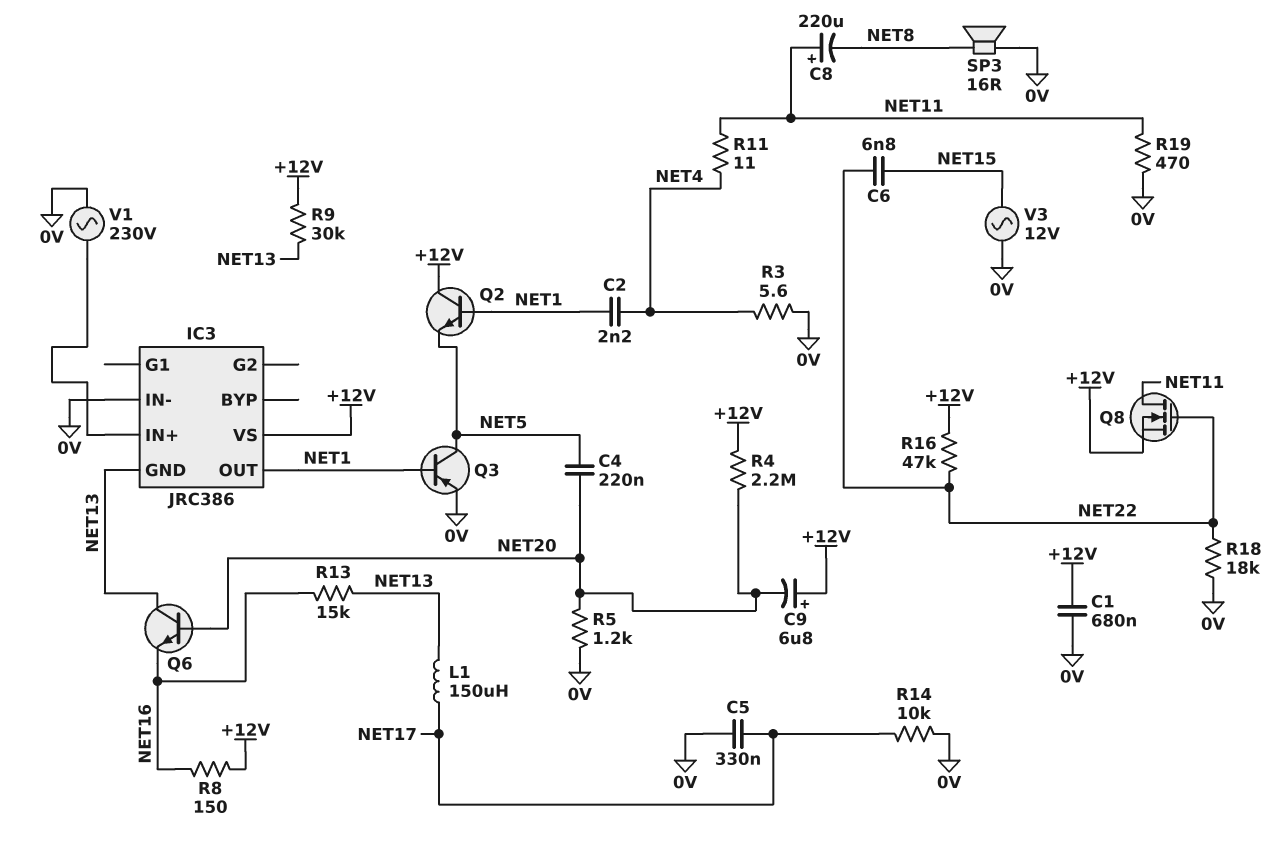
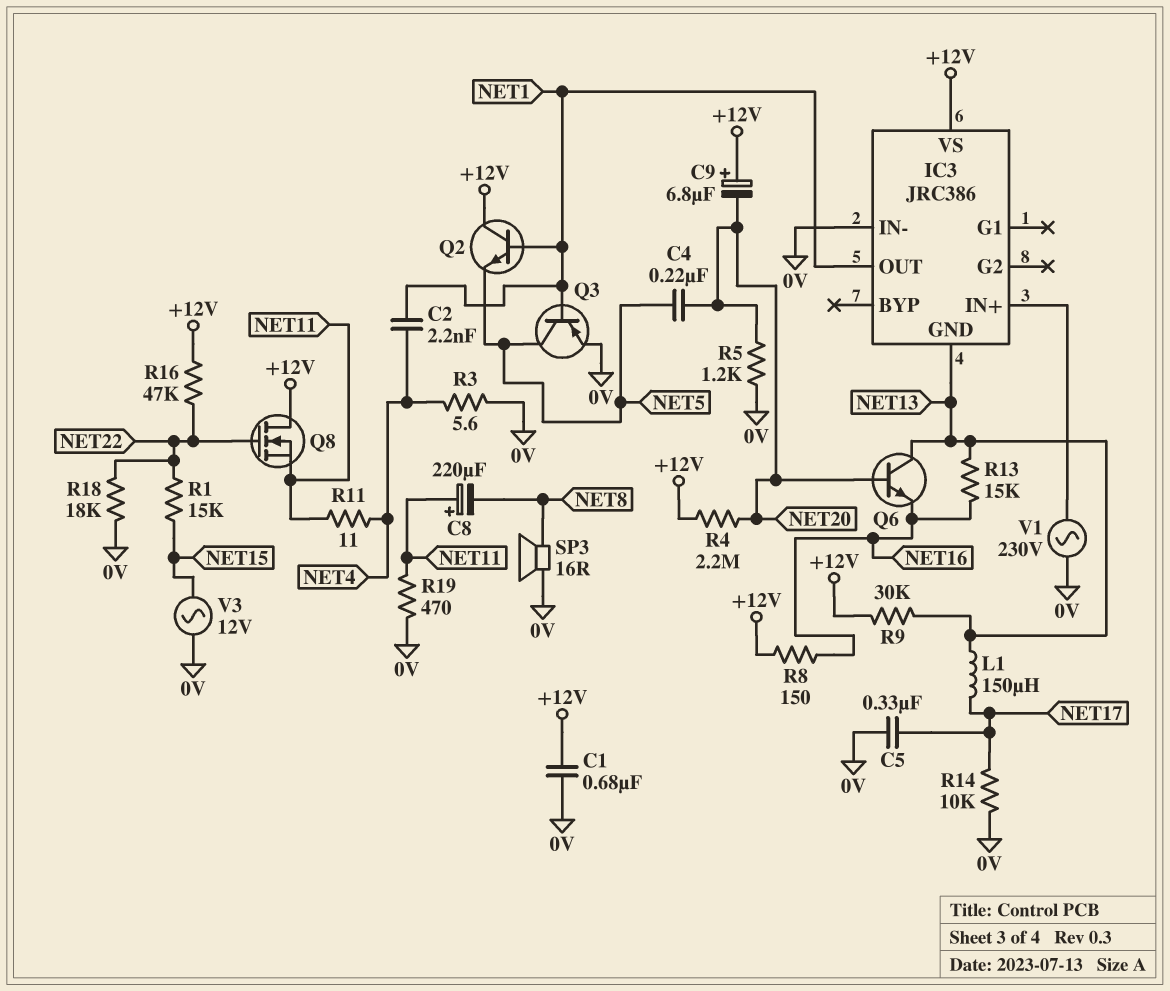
C6: 6.8nF (NET15, NET22) -> none
Q8: NMOS (G NET22, D NET11, S +12V) -> NMOS (G NET22, D +12V, S NET11)
R1: none -> 15k (NET15, NET22)

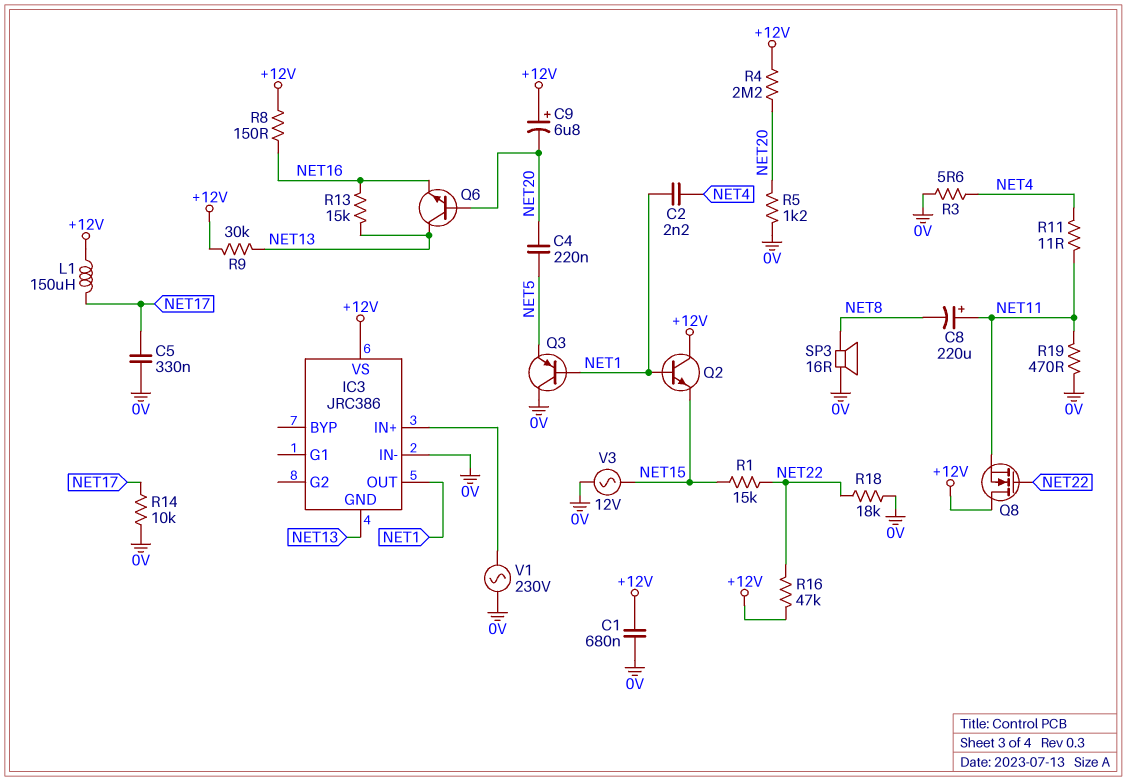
L1: 150uH (NET13, NET17) -> 150uH (+12V, NET17)
Q2: NPN (B NET1, C +12V, E NET5) -> NPN (B NET1, C +12V, E NET15)
Q3: PNP (B NET1, C NET5, E 0V) -> PNP (B NET1, C 0V, E NET5)

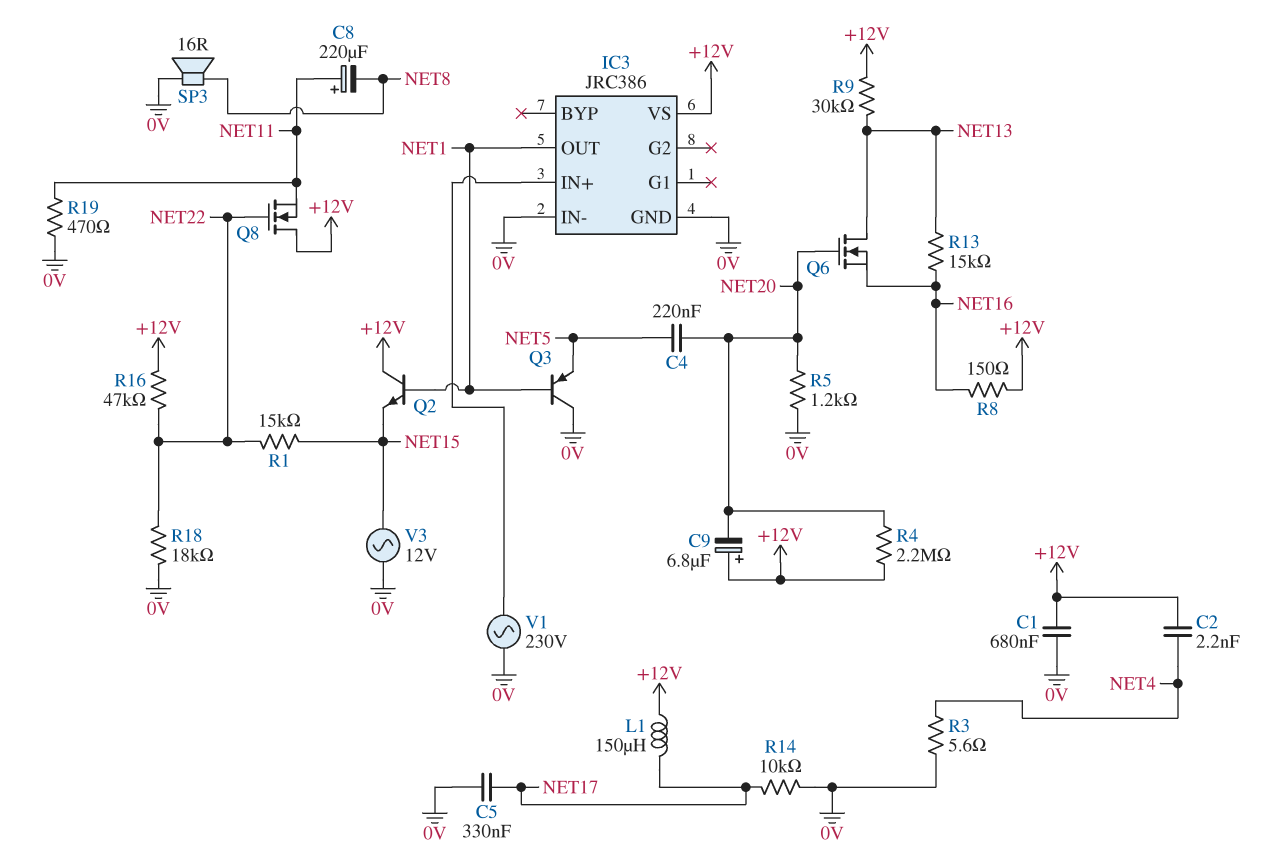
C2: 2.2nF (NET1, NET4) -> 2.2nF (+12V, NET4)
IC3 pin GND: NET13 -> 0V
Q6: NPN (B NET20, C NET13, E NET16) -> NMOS (G NET20, D NET13, S NET16)
R11: 11 (NET4, NET11) -> none

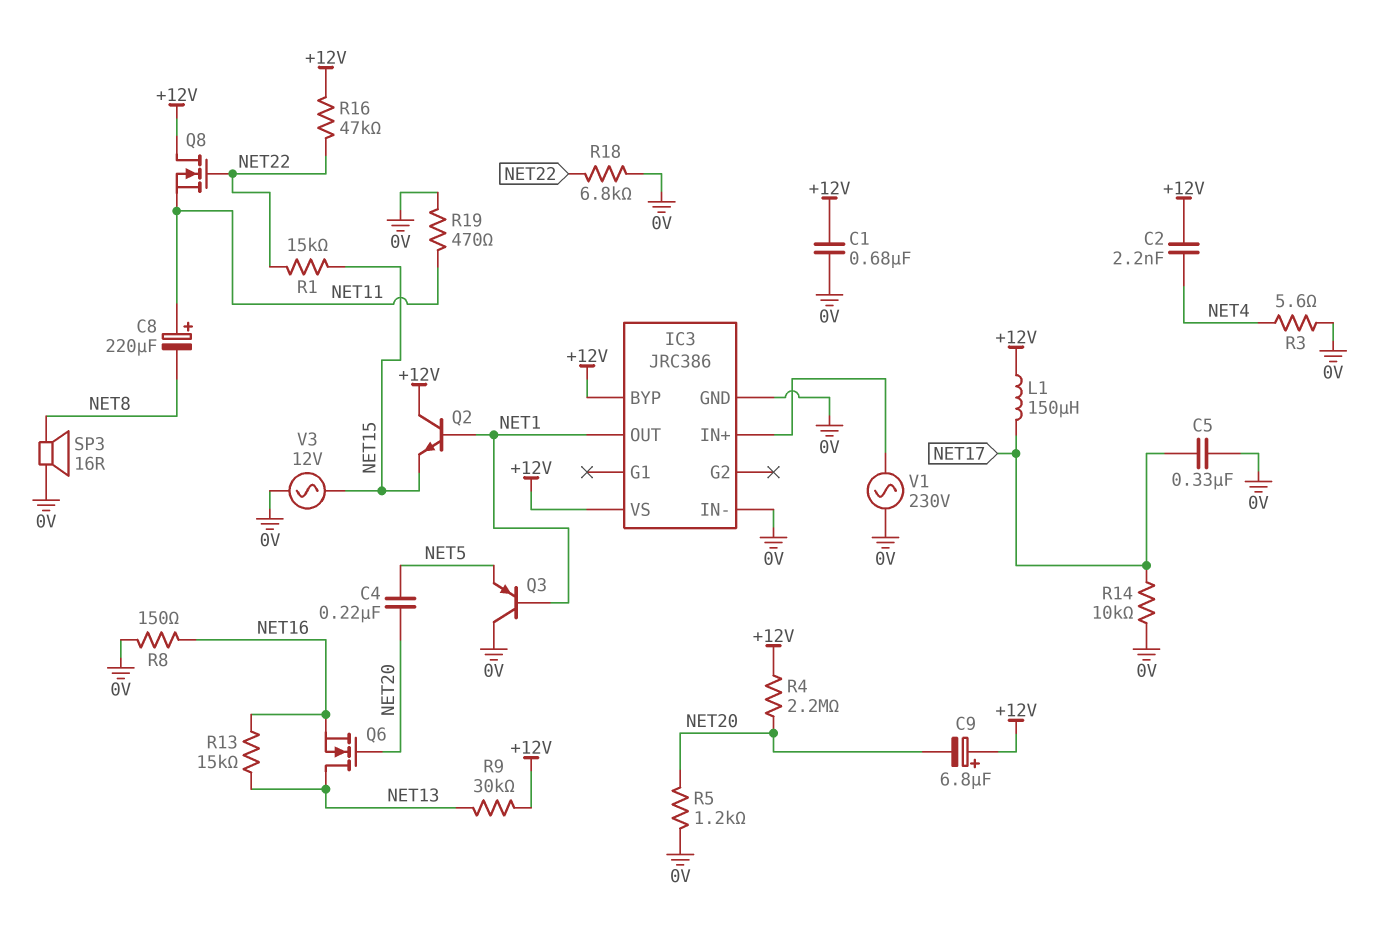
IC3 pin BYP: none -> +12V
R8: 150 (+12V, NET16) -> 150 (0V, NET16)
R18: 18k (0V, NET22) -> 6.8k (0V, NET22)

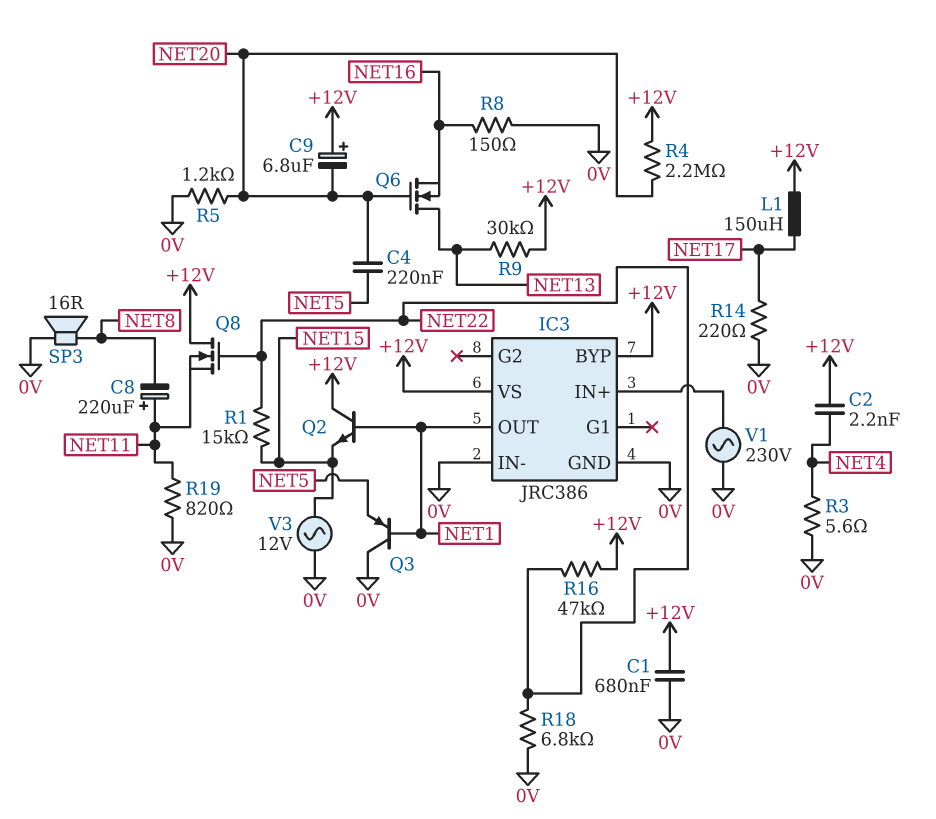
C5: 330nF (0V, NET17) -> none
R13: 15k (NET13, NET16) -> none
R14: 10k (0V, NET17) -> 220 (0V, NET17)
R19: 470 (0V, NET11) -> 820 (0V, NET11)

